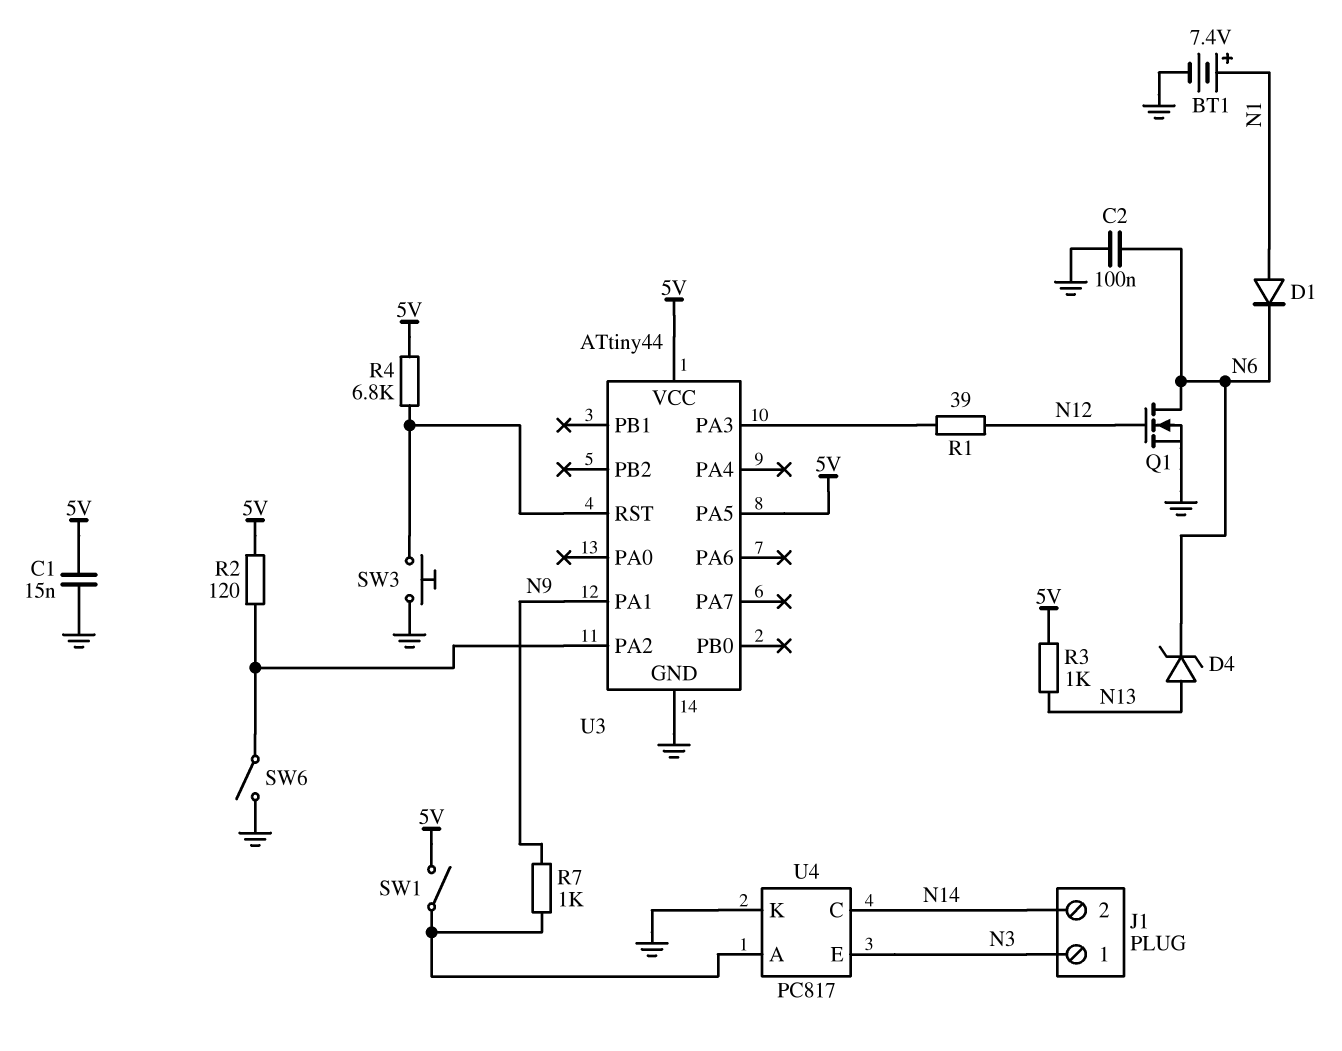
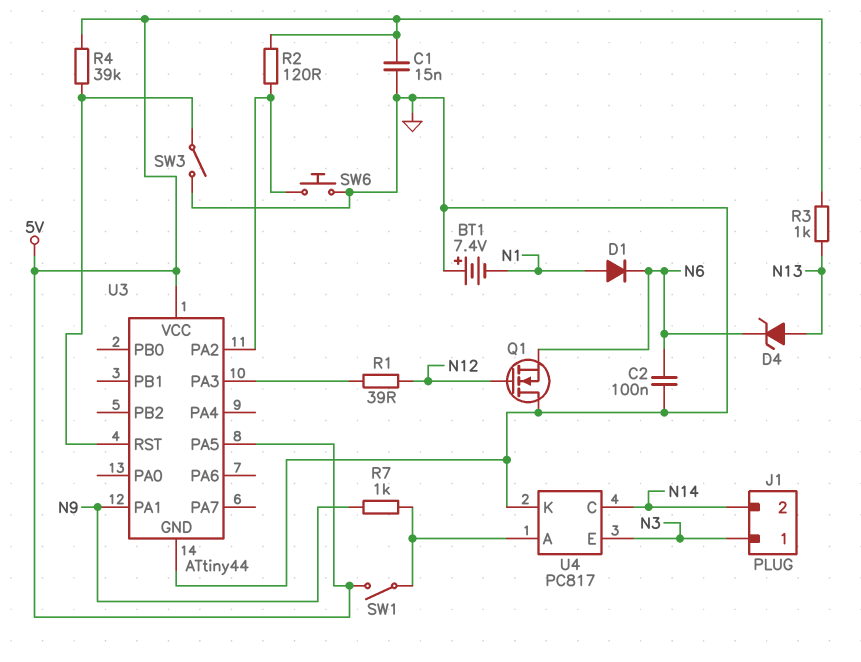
BT1: 7.4V (plus N1, minus GND) -> 7.4V (plus GND, minus N1)
Q1: NMOS (G N12, D N6, S GND) -> NMOS (G N12, D GND, S N6)
R4: 6.8k (5V, U3/RST) -> 39k (5V, U3/RST)
SW3: button (GND, U3/RST) -> switch (GND, U3/RST)
SW6: switch (GND, U3/PA2) -> button (GND, U3/PA2)

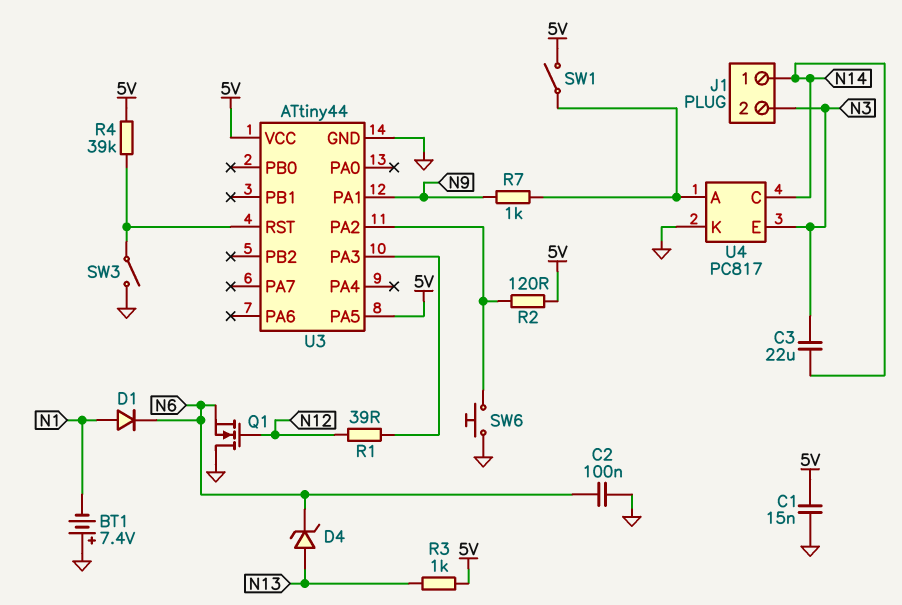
C3: none -> 22uF (N3, N14)
J1 pin 1: N3 -> N14
J1 pin 2: N14 -> N3

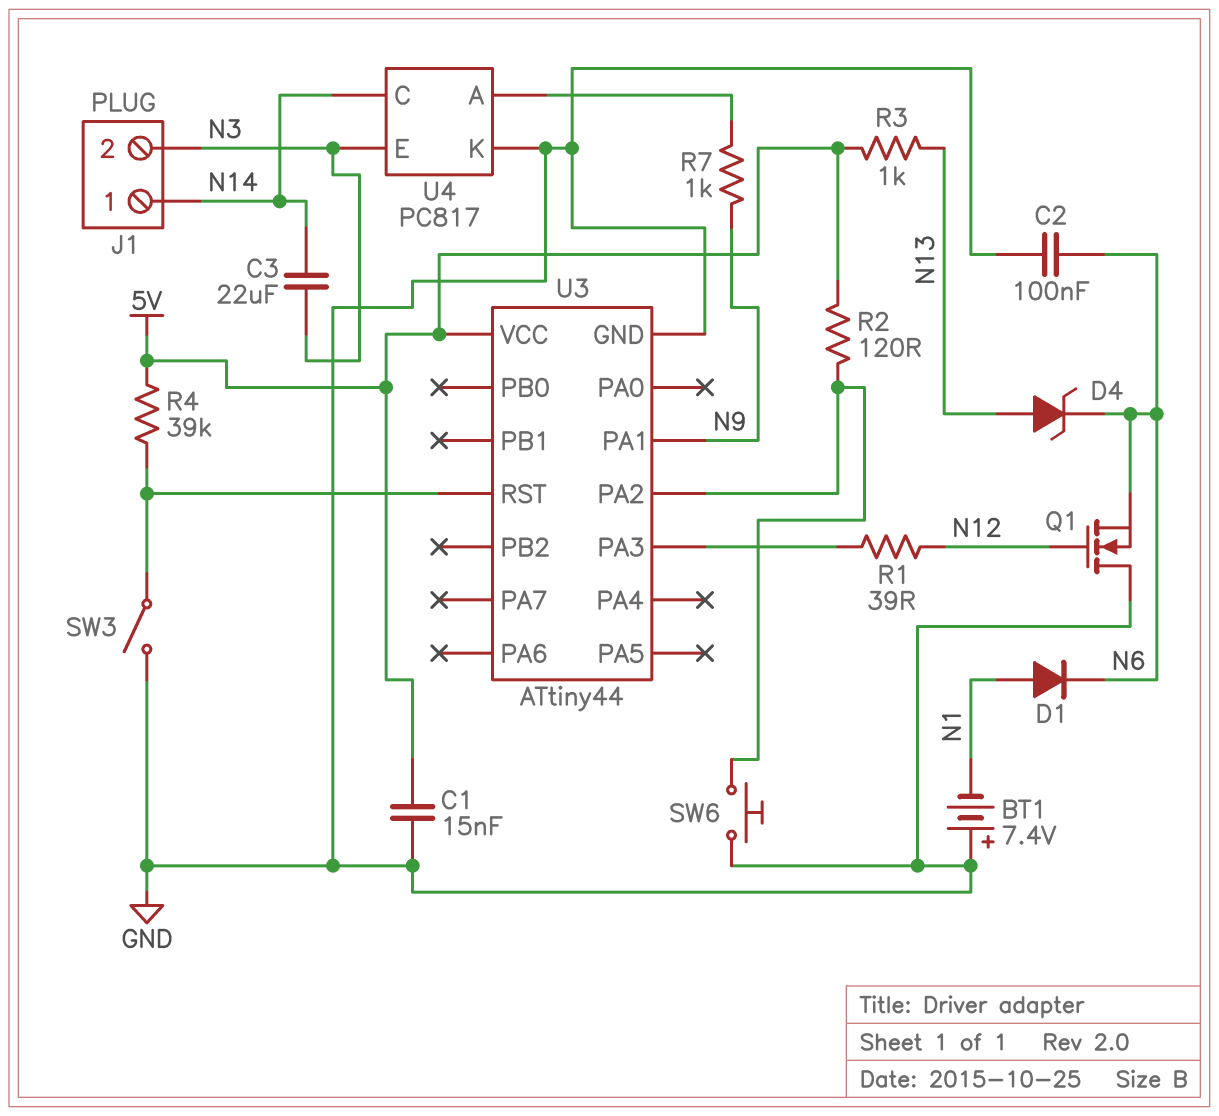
SW1: switch (5V, U4/A) -> none
U3 pin PA5: 5V -> none

